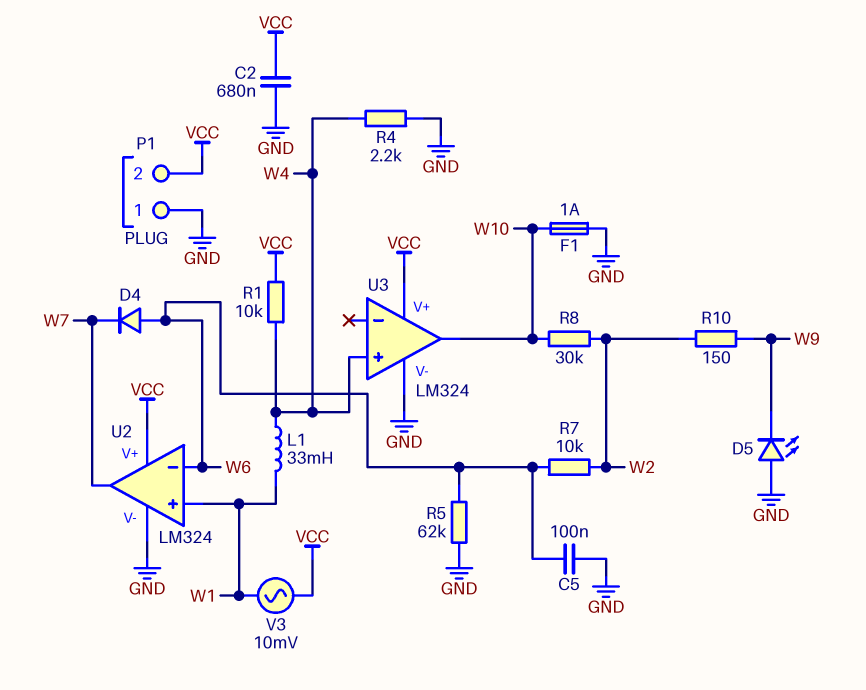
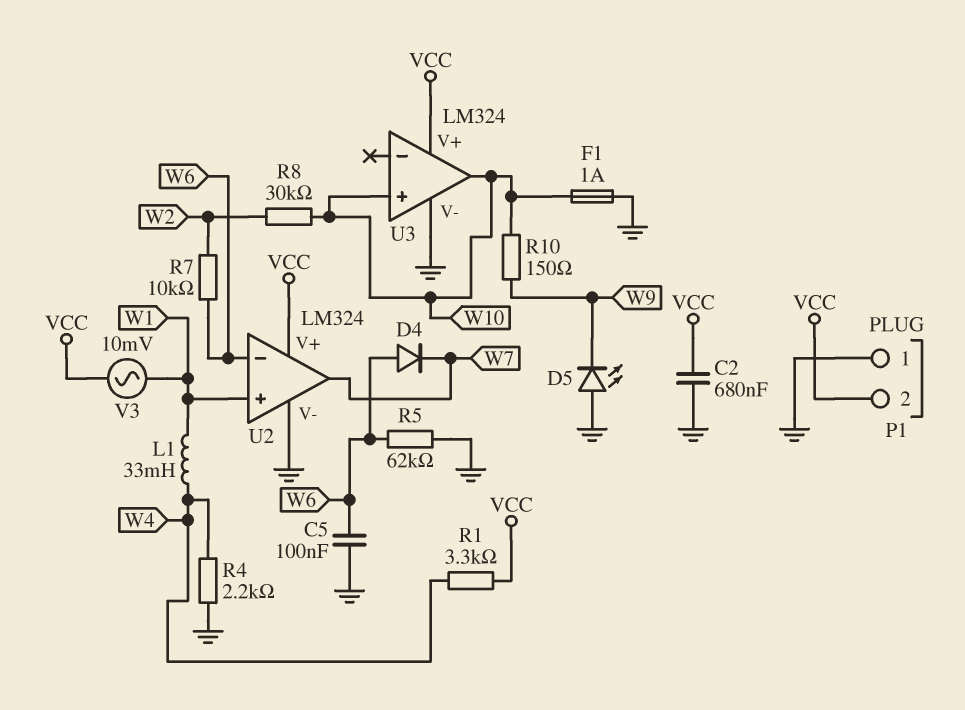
R1: 10k (VCC, W4) -> 3.3k (VCC, W4)
R10: 150 (W2, W9) -> 150 (W9, W10)
U3 pin in+: W4 -> W10

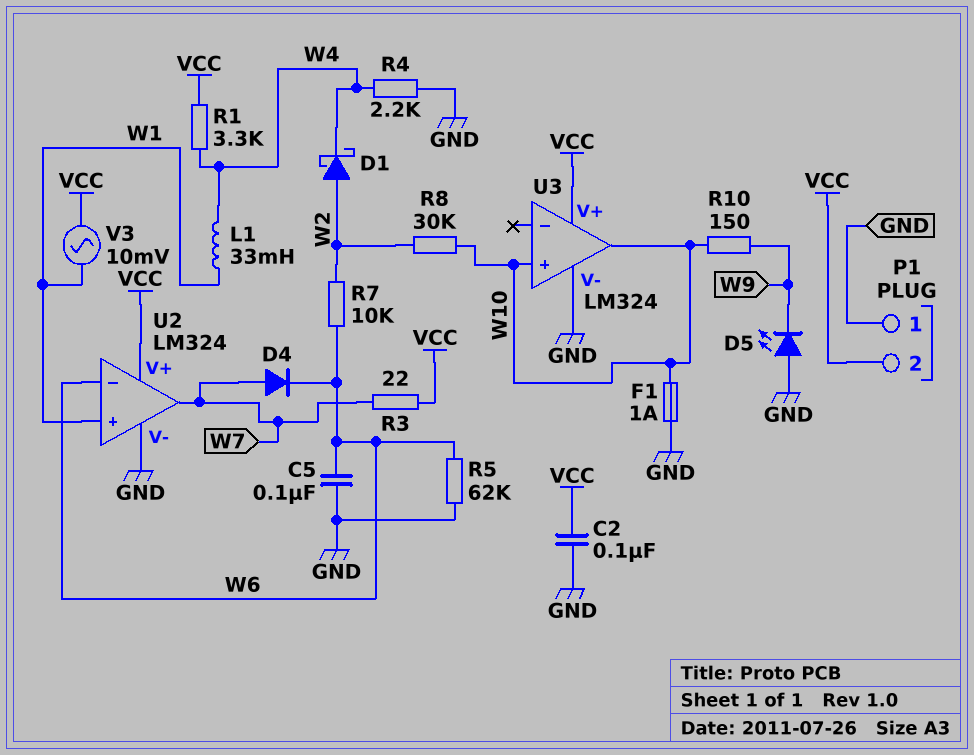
C2: 680nF (GND, VCC) -> 100nF (GND, VCC)
D1: none -> schottky (A W2, K W4)
D4: diode (A W6, K W7) -> diode (A W7, K W6)
R3: none -> 22 (VCC, W7)

